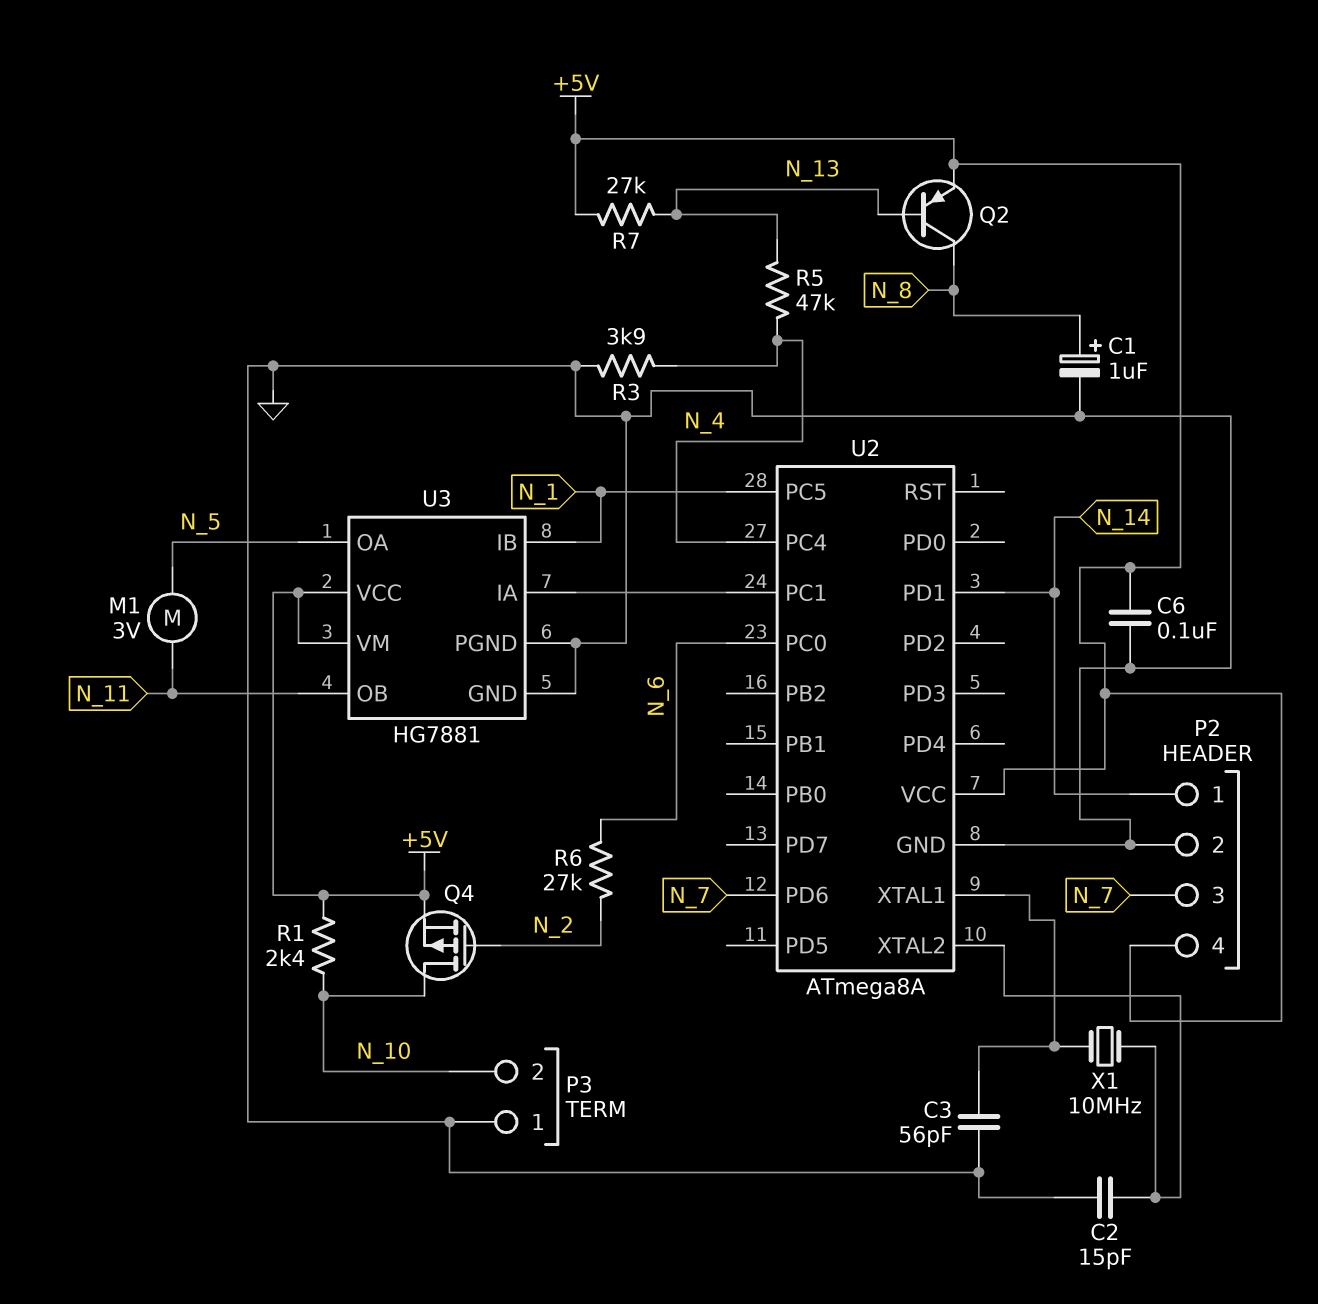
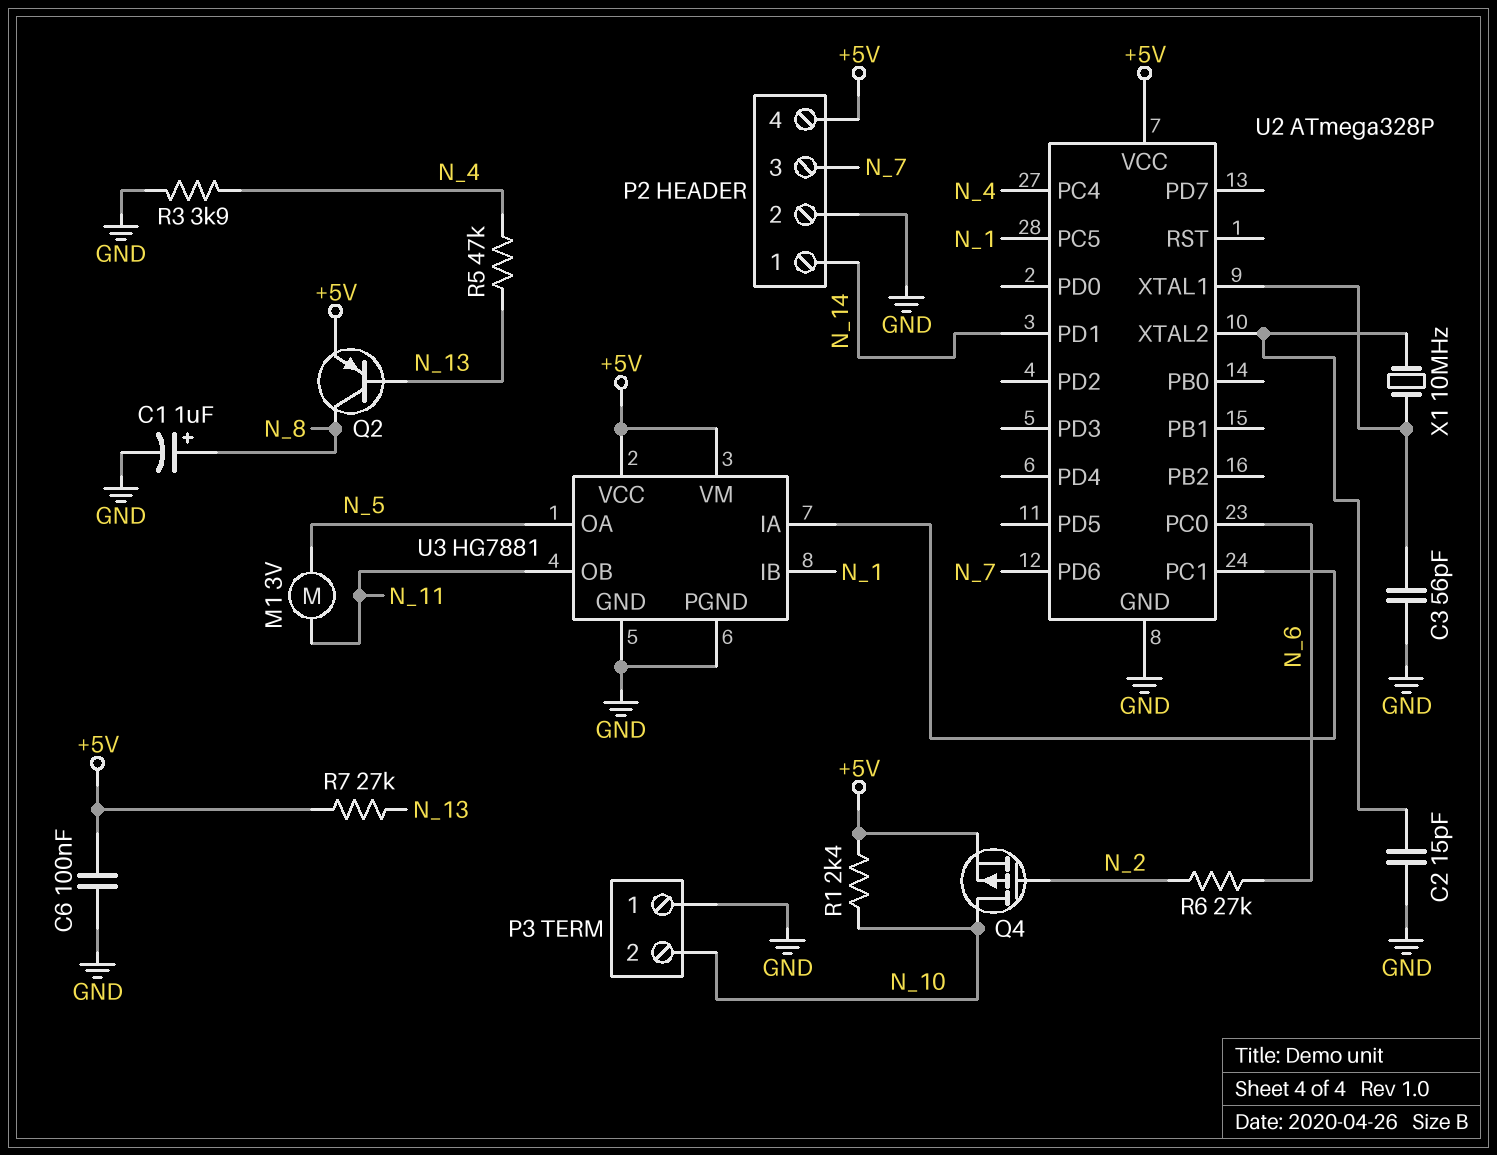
U2: ATmega8A -> ATmega328P

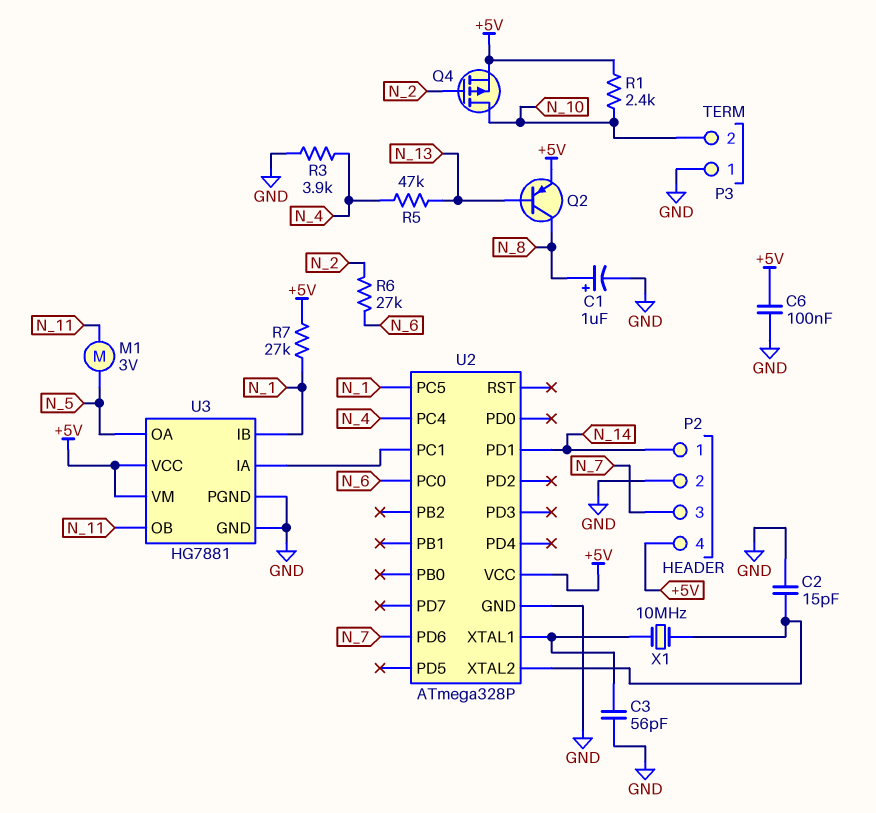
R7: 27k (+5V, N_13) -> 27k (+5V, N_1)

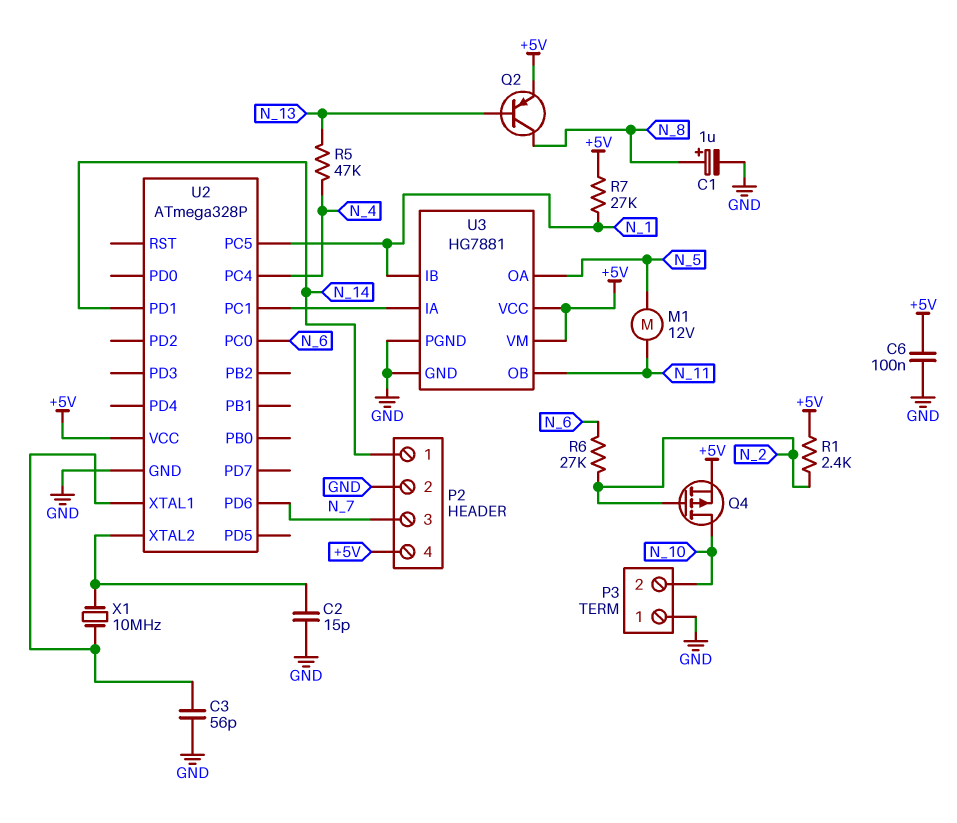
M1: motor 3V (N_5, N_11) -> motor 12V (N_5, N_11)
R1: 2.4k (+5V, N_10) -> 2.4k (+5V, N_2)
R3: 3.9k (GND, N_4) -> none

